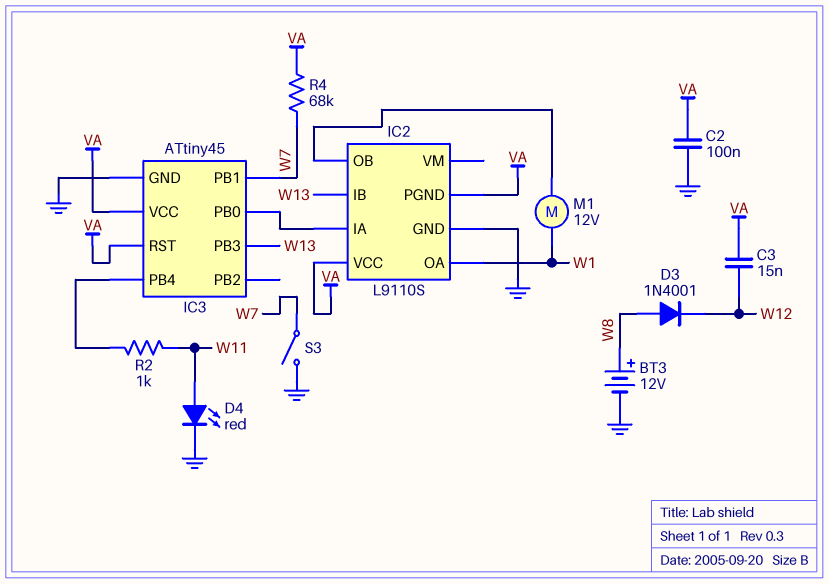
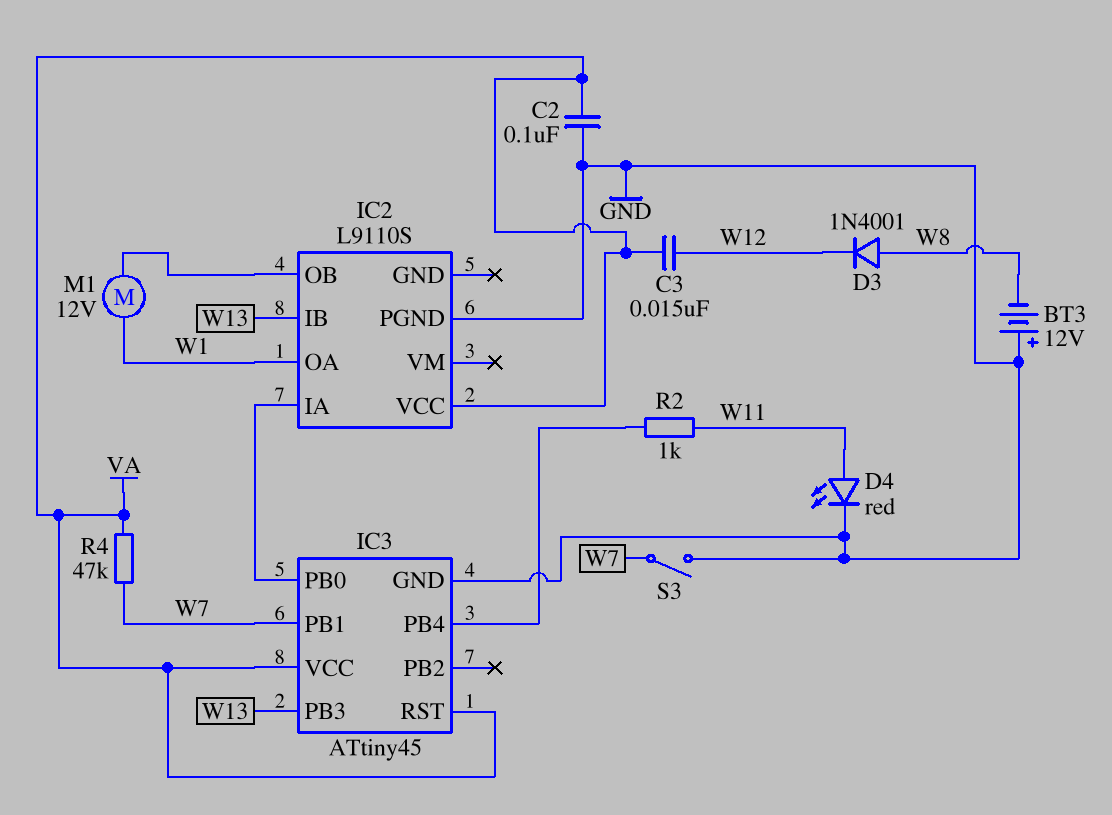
BT3: 12V (plus W8, minus GND) -> 12V (plus GND, minus W8)
IC2 pin GND: GND -> none
IC2 pin PGND: VA -> GND
R4: 68k (VA, W7) -> 47k (VA, W7)

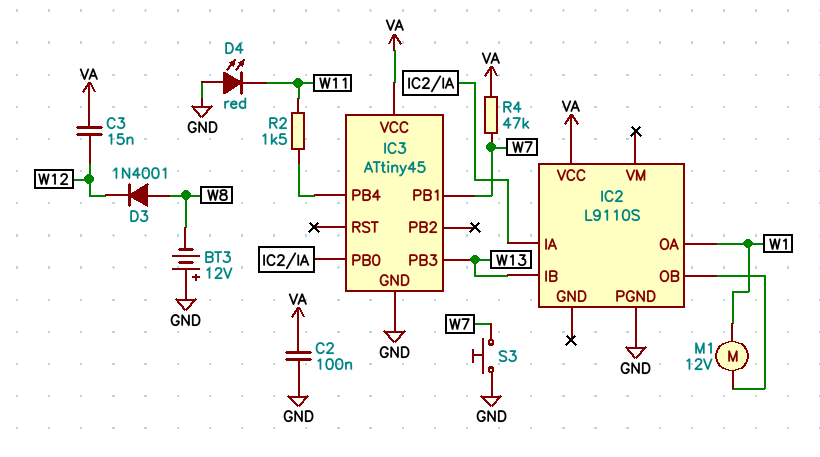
D4: LED red (A W11, K GND) -> LED red (A GND, K W11)
IC3 pin RST: VA -> none
R2: 1k (IC3/PB4, W11) -> 1.5k (IC3/PB4, W11)
S3: switch (GND, W7) -> button (GND, W7)

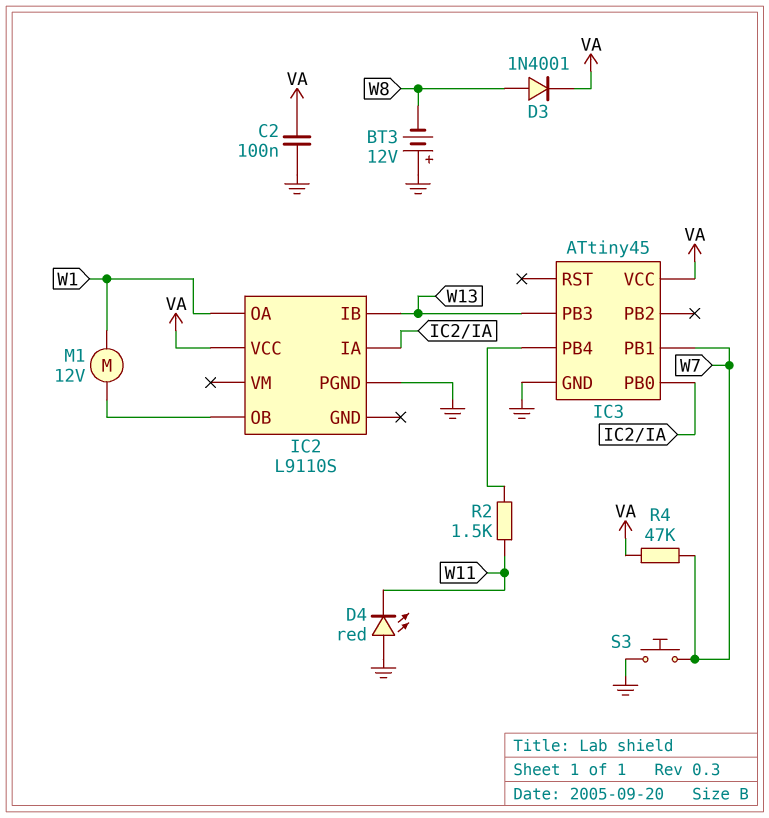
C3: 15nF (VA, W12) -> none
D3: diode 1N4001 (A W8, K W12) -> diode 1N4001 (A W8, K VA)

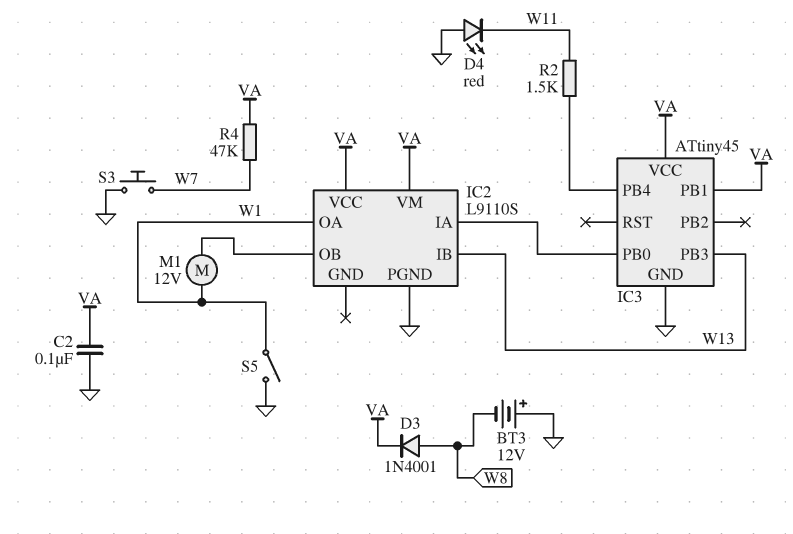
IC2 pin VM: none -> VA
IC3 pin PB1: W7 -> VA
S5: none -> switch (GND, W1)

